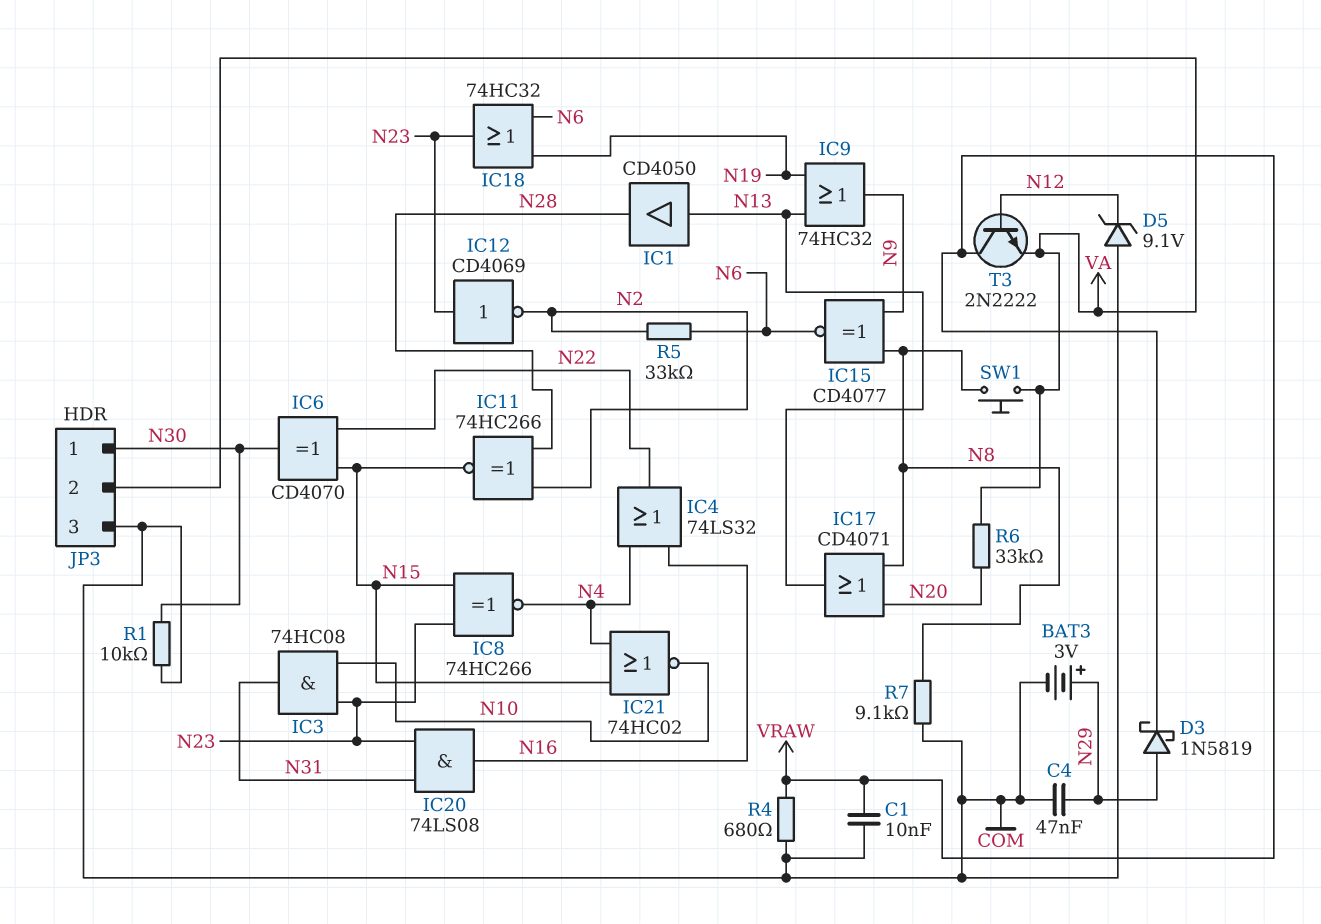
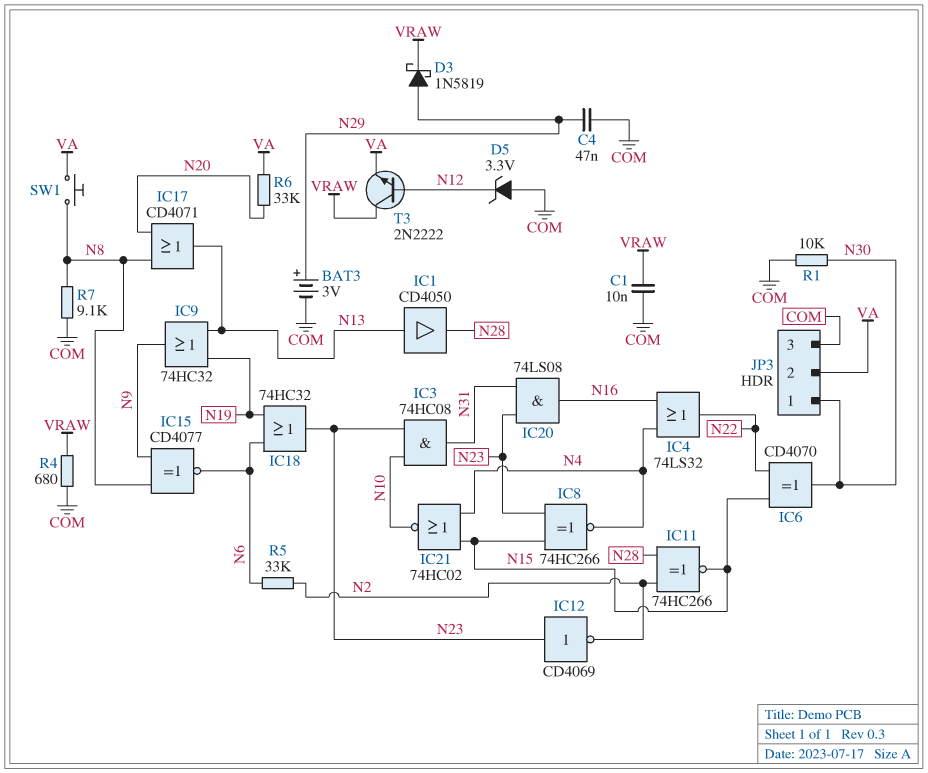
D5: zener 9.1V (A COM, K N12) -> zener 3.3V (A COM, K N12)

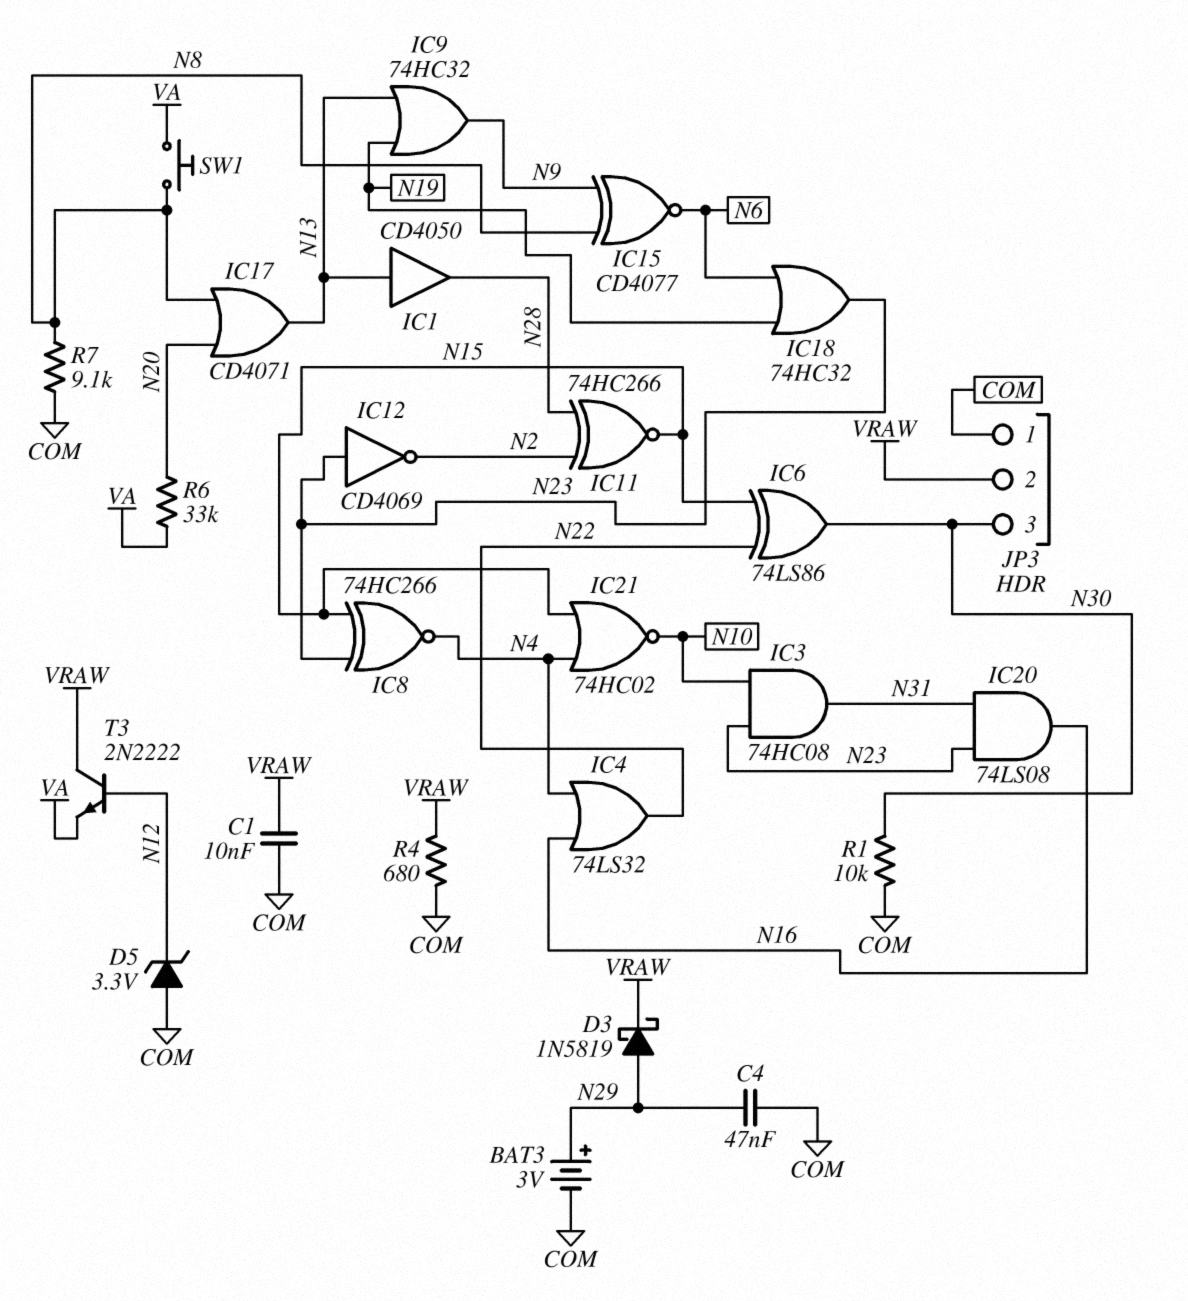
IC6: XOR CD4070 (in N15, in N22, out N30) -> XOR 74LS86 (in N15, in N22, out N30)
JP3 pin 1: N30 -> COM
JP3 pin 2: VA -> VRAW
JP3 pin 3: COM -> N30
R5: 33k (N2, N6) -> none

